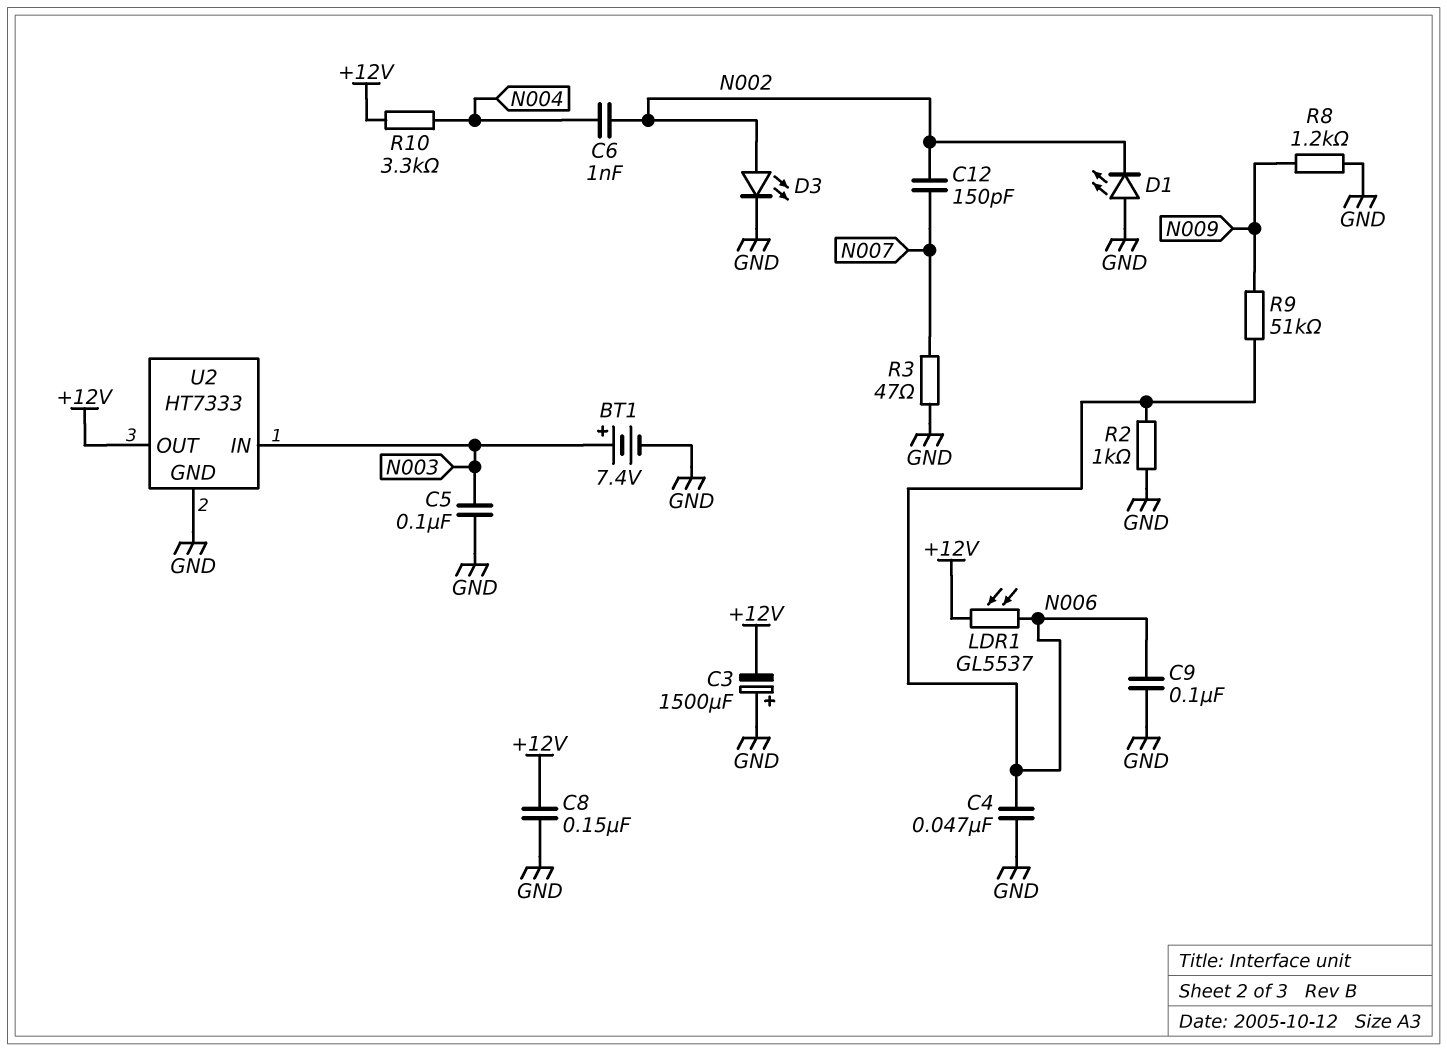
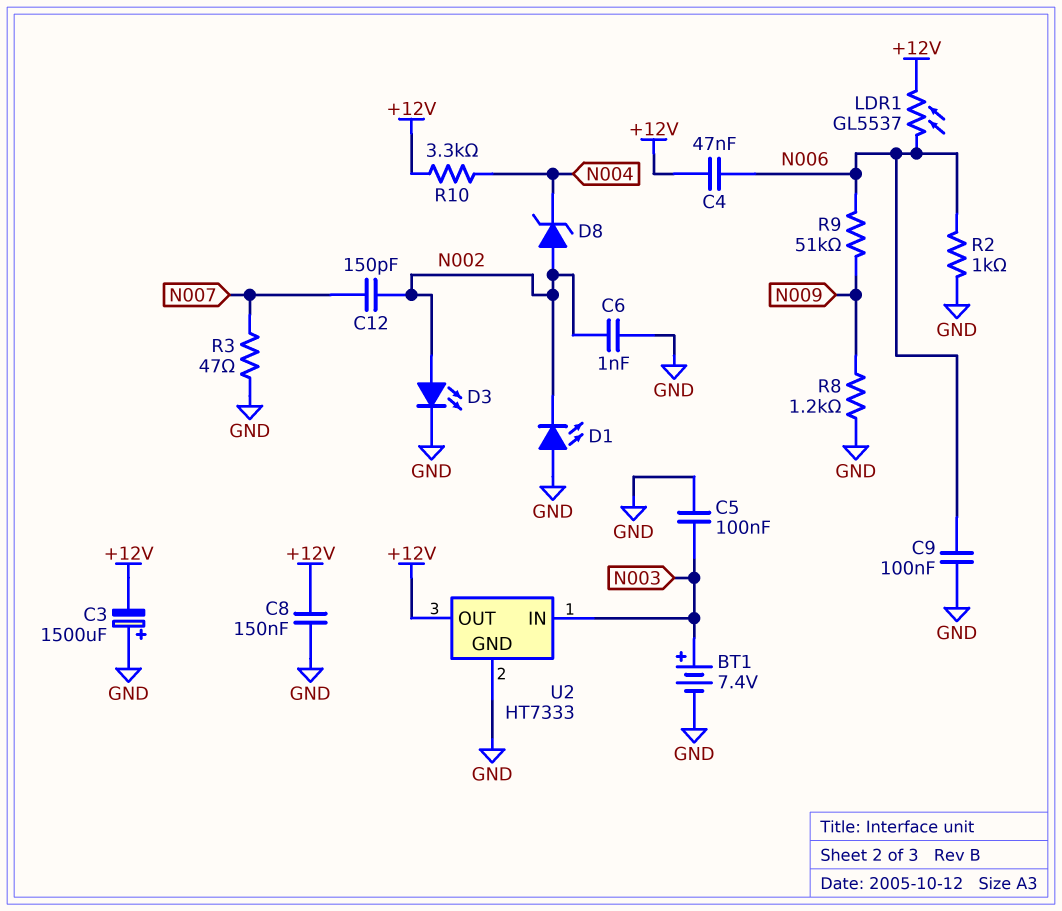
C4: 47nF (GND, N006) -> 47nF (+12V, N006)
C6: 1nF (N002, N004) -> 1nF (GND, N002)
D8: none -> zener (A N002, K N004)

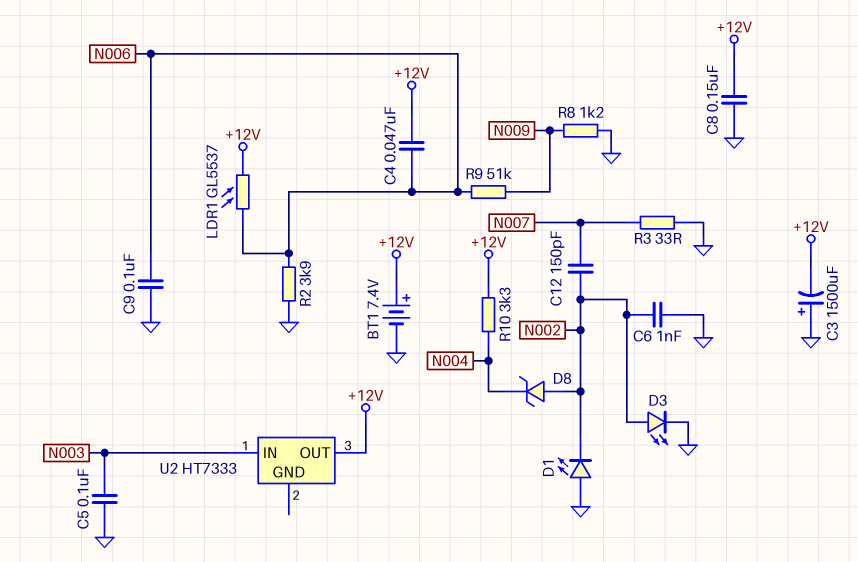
BT1: 7.4V (plus N003, minus GND) -> 7.4V (plus +12V, minus GND)
R2: 1k (GND, N006) -> 3.9k (GND, N006)
R3: 47 (GND, N007) -> 33 (GND, N007)
U2 pin GND: GND -> none

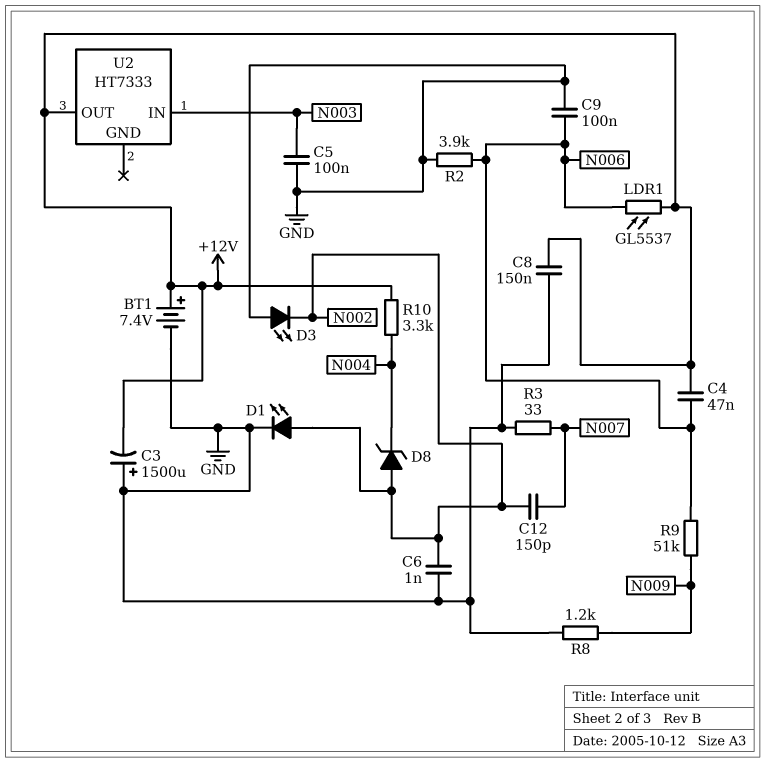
D1: LED (A GND, K N002) -> LED (A N002, K GND)
D3: LED (A N002, K GND) -> LED (A GND, K N002)

